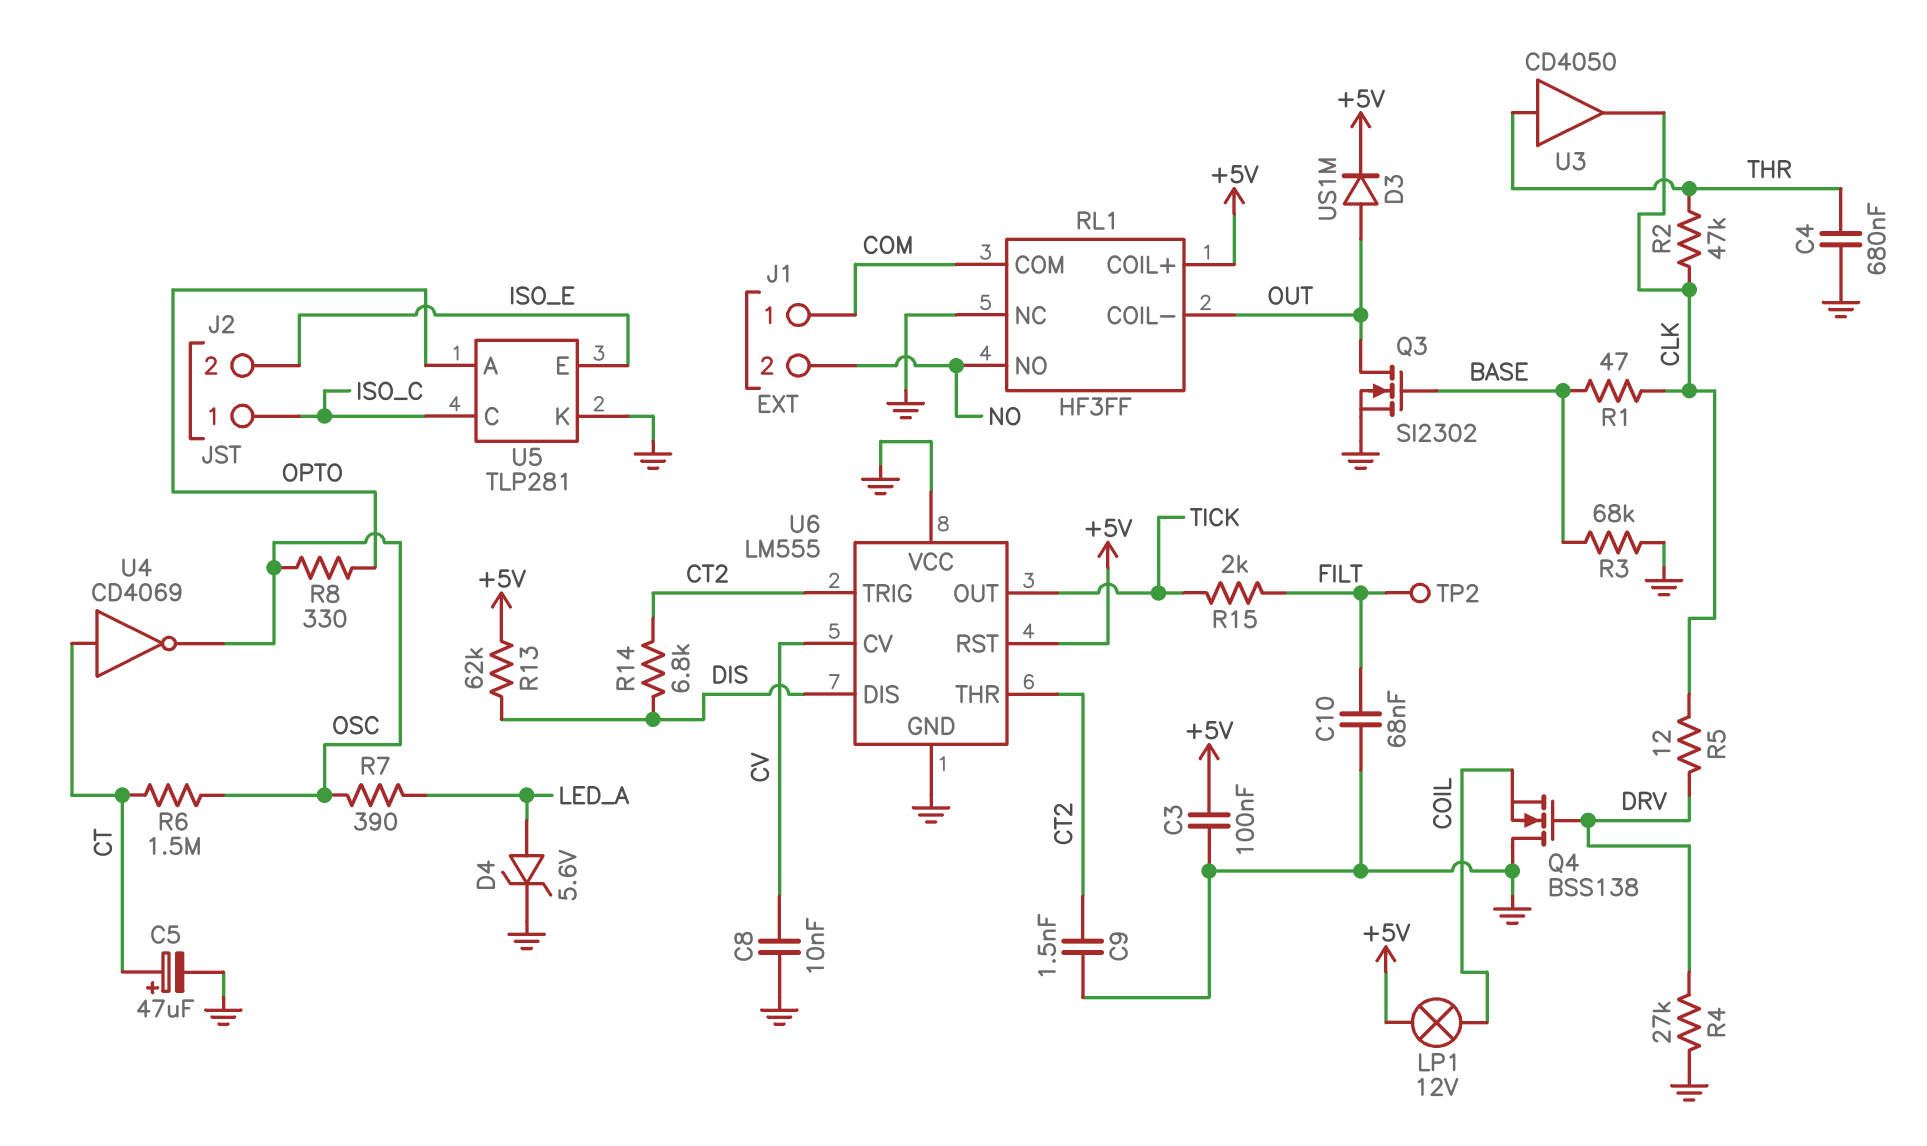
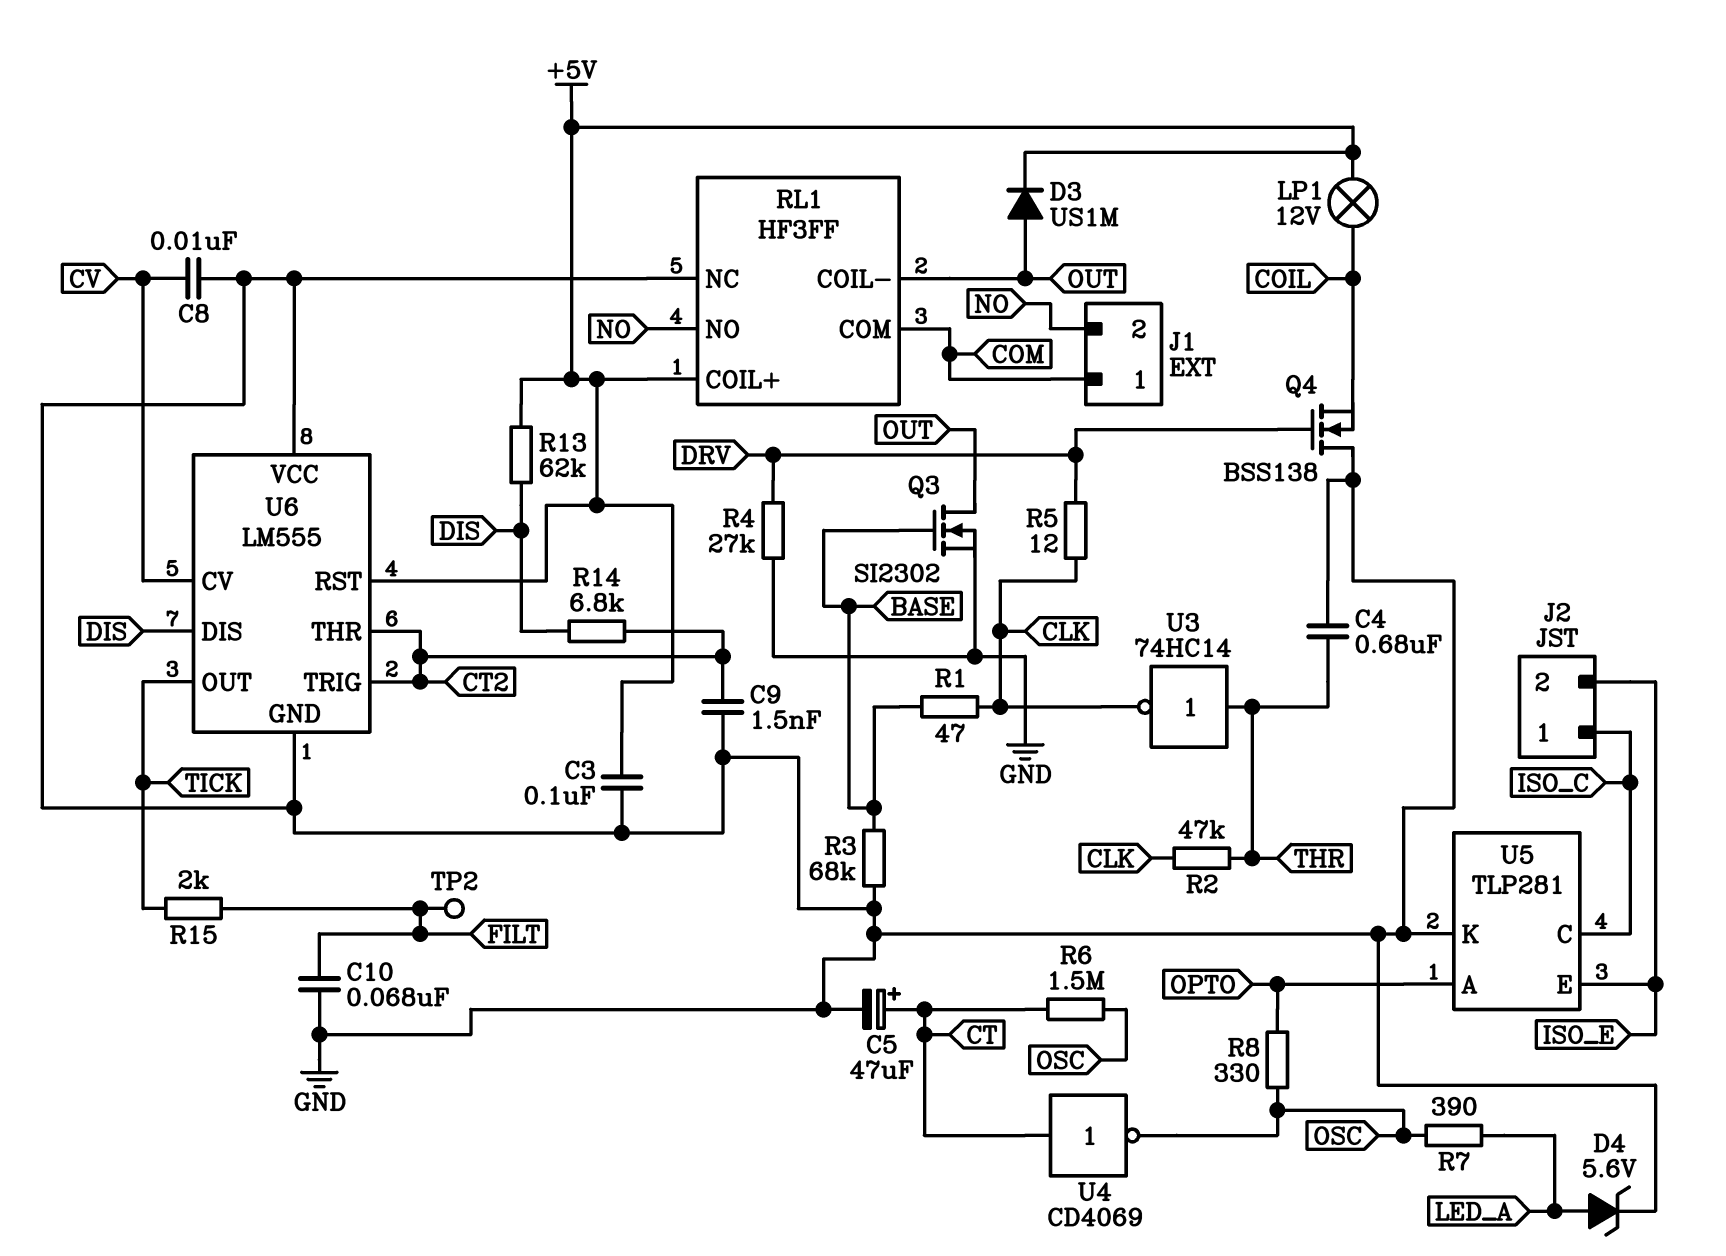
U3: buffer CD4050 (in THR, out CLK) -> NOT 74HC14 (in THR, out CLK)

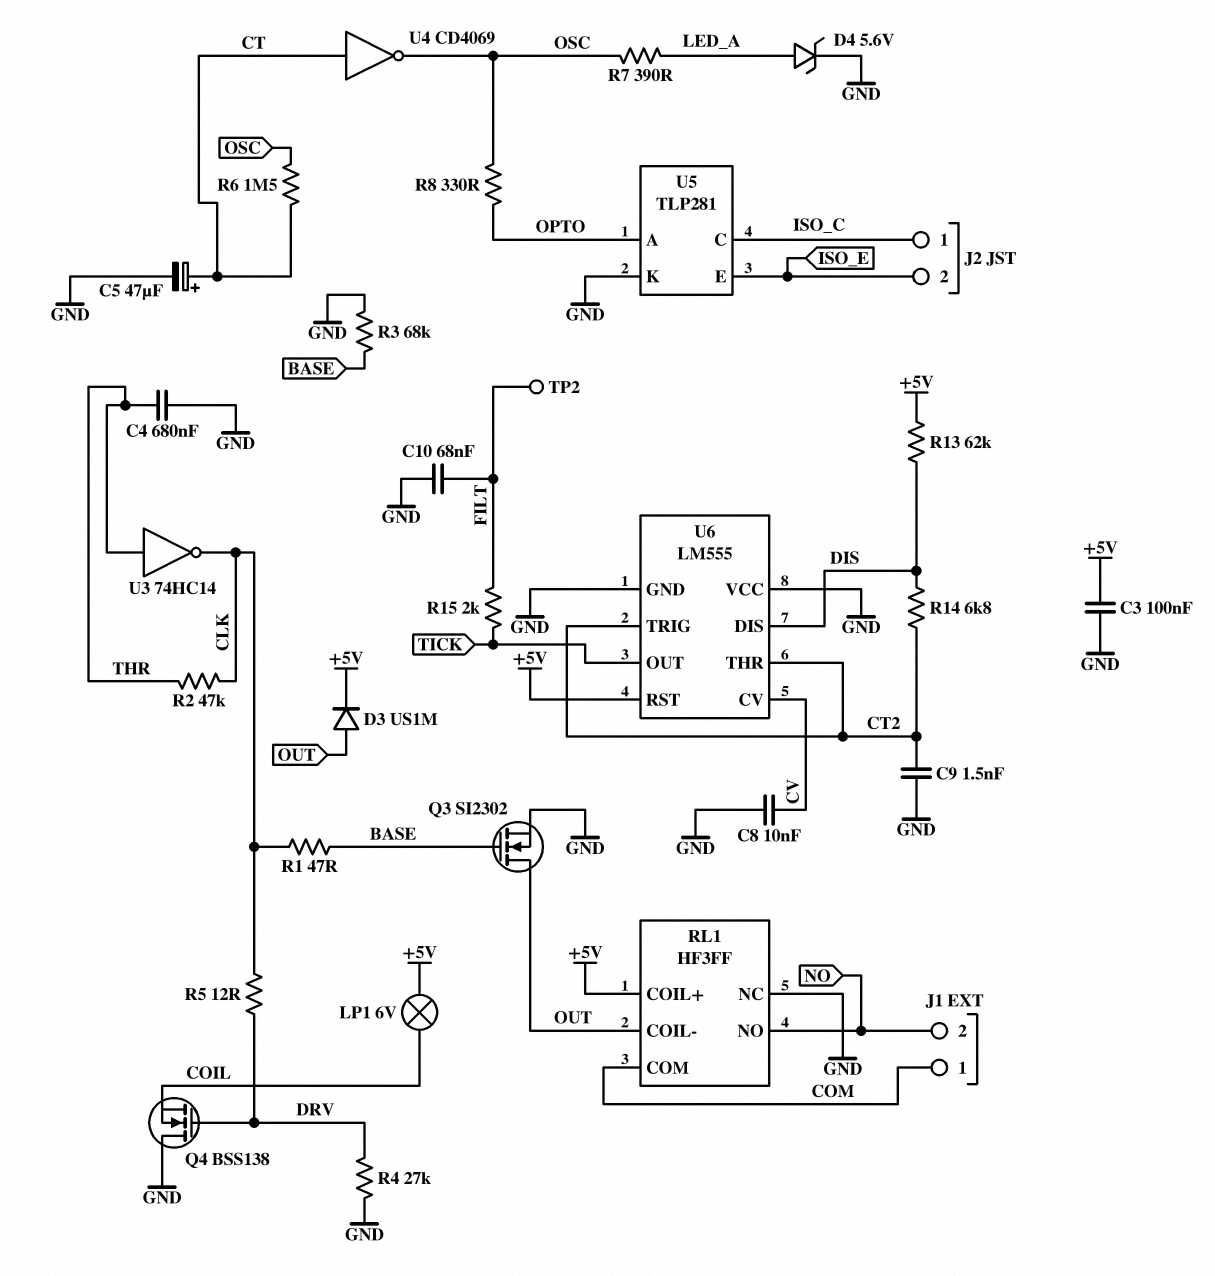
LP1: lamp 12V (+5V, COIL) -> lamp 6V (+5V, COIL)

